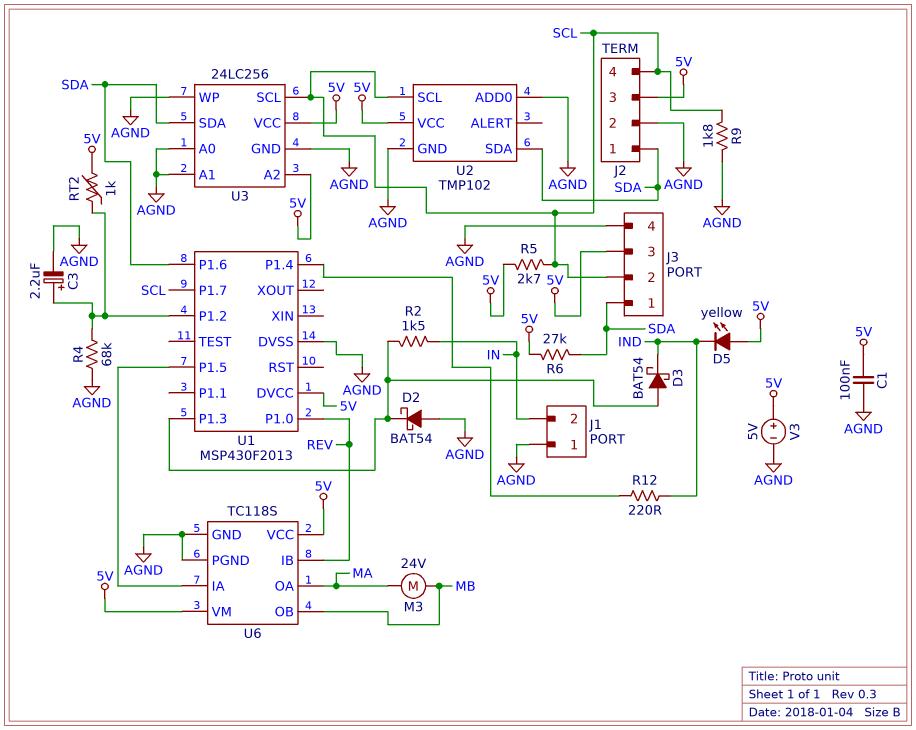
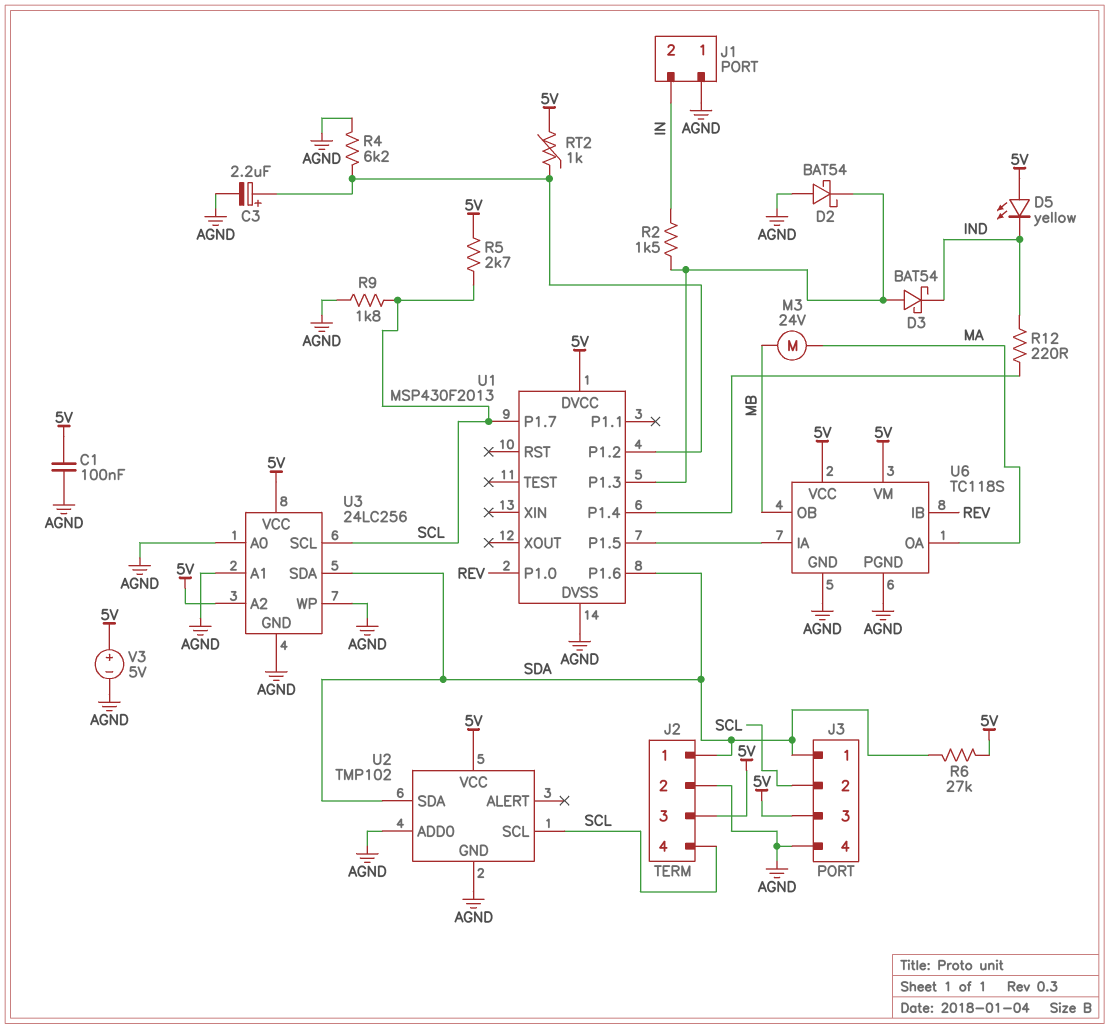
R4: 68k (AGND, U1/P1.2) -> 6.2k (AGND, U1/P1.2)

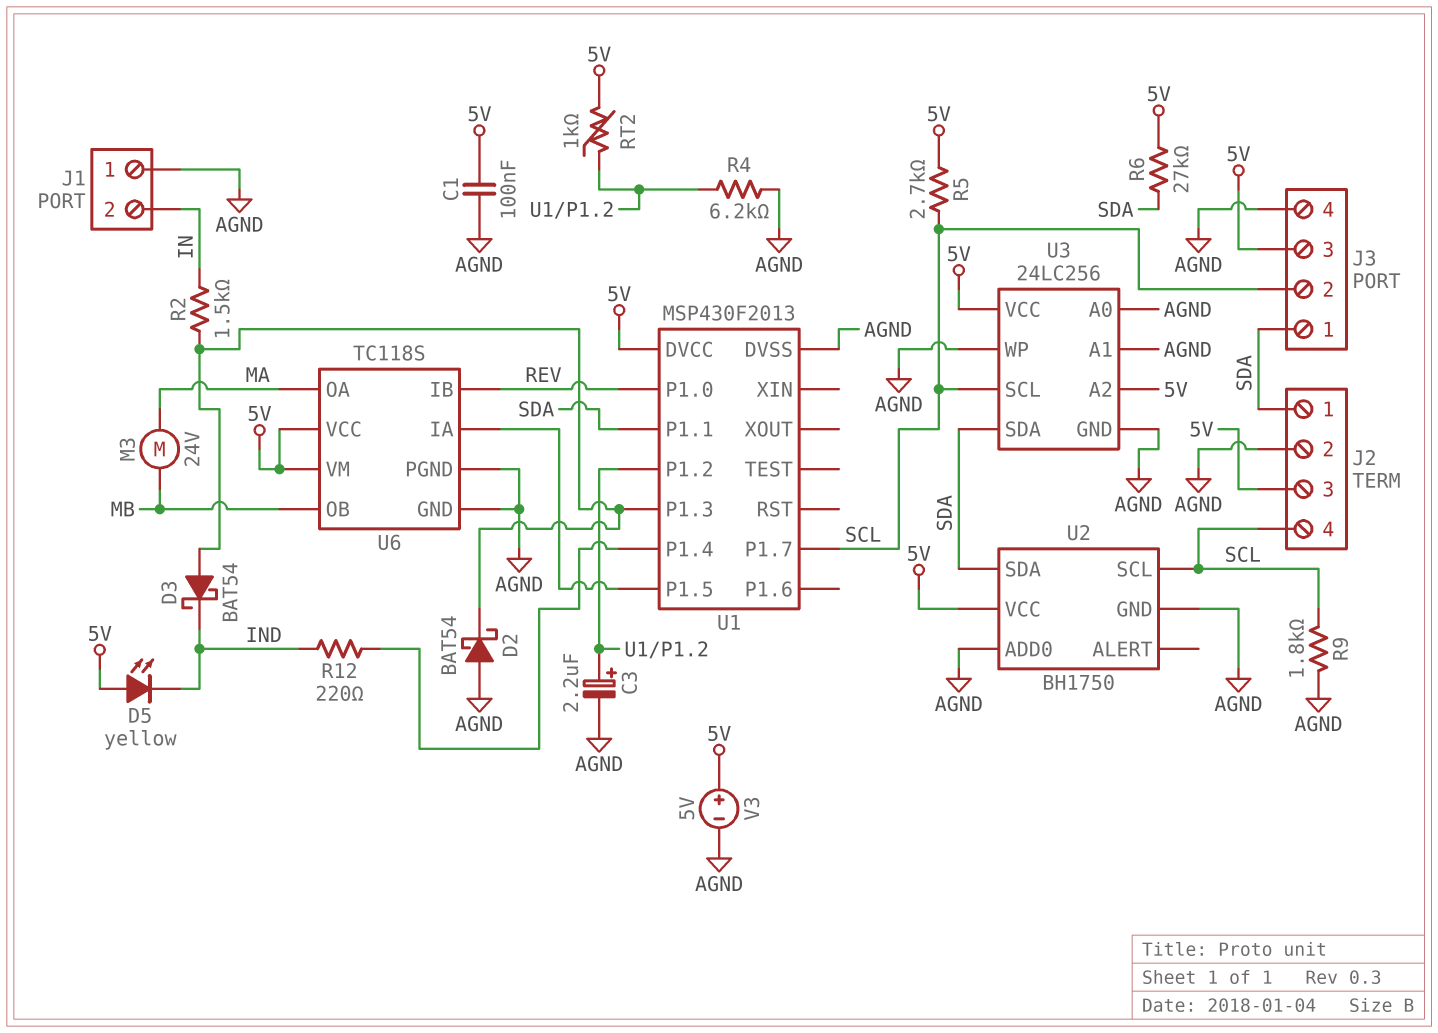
U1 pin P1.1: none -> SDA
U1 pin P1.6: SDA -> none
U2: TMP102 -> BH1750

